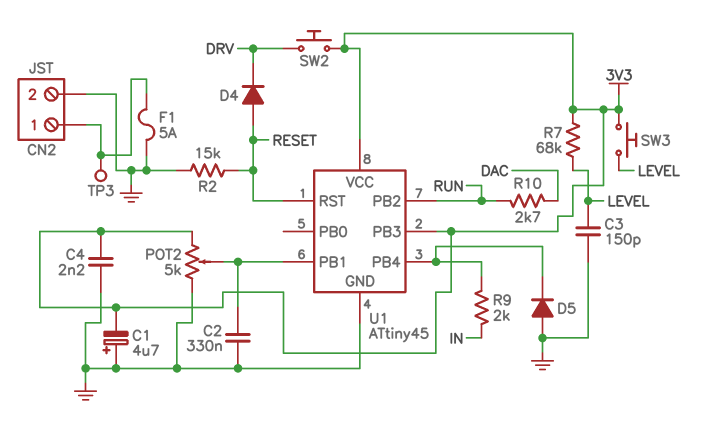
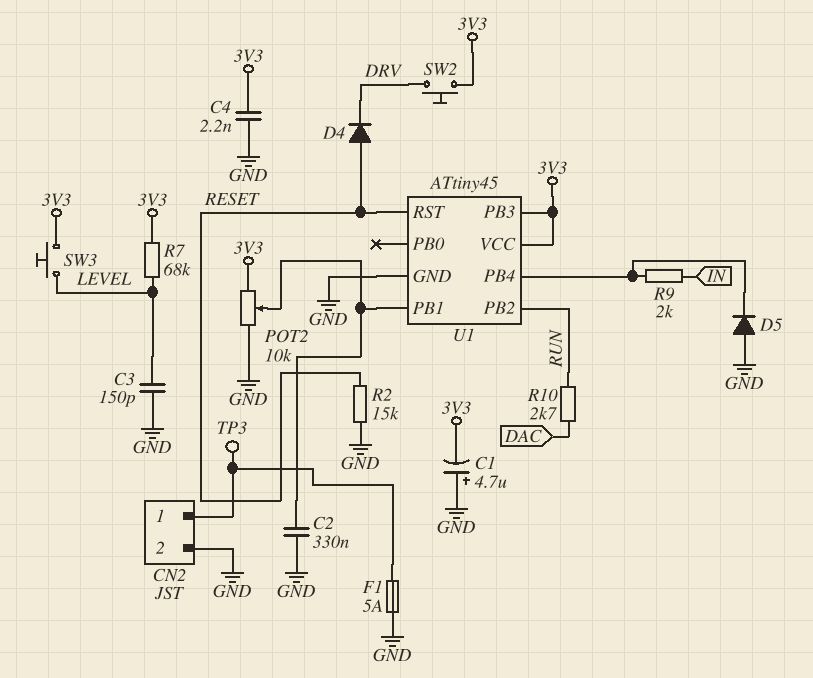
POT2: 5k (3V3, GND, wiper U1/PB1) -> 10k (3V3, GND, wiper U1/PB1)

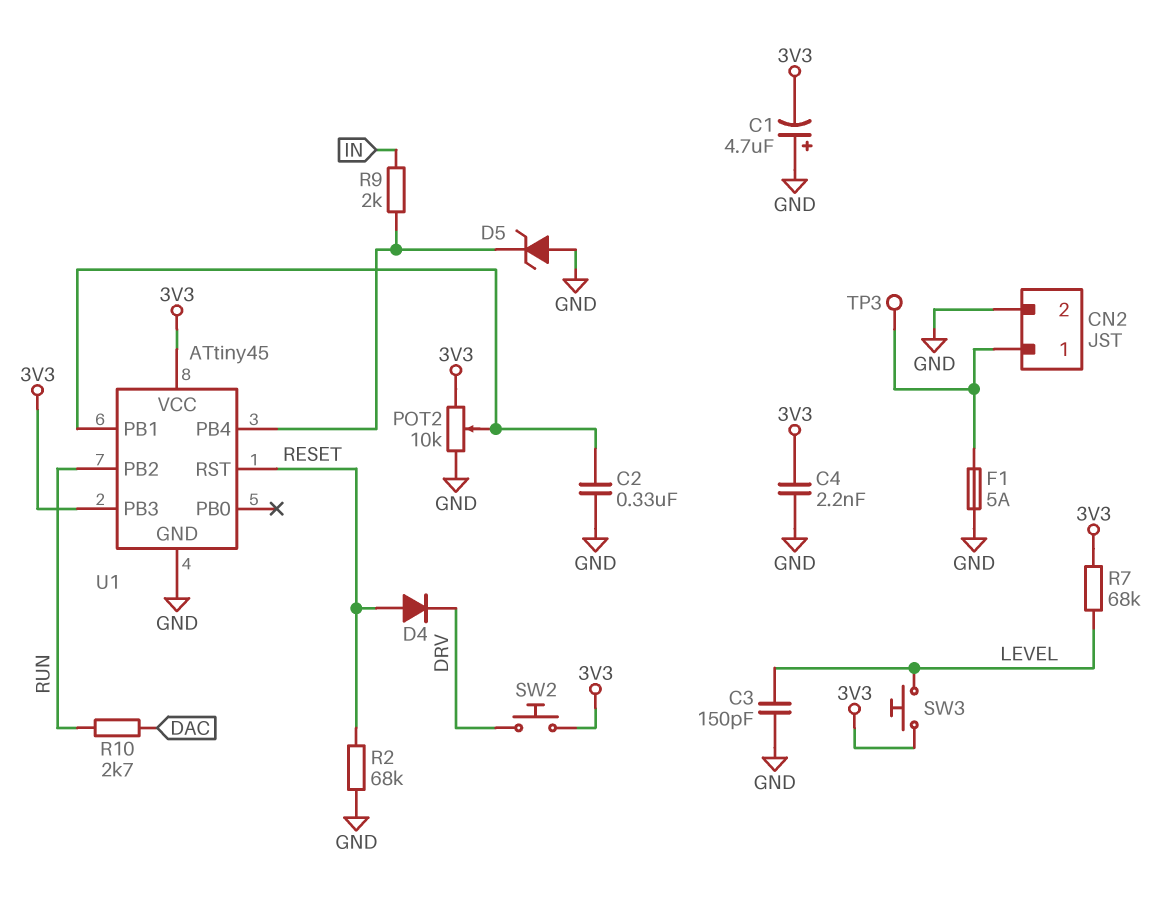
D5: diode (A GND, K U1/PB4) -> zener (A GND, K U1/PB4)
R2: 15k (GND, RESET) -> 68k (GND, RESET)

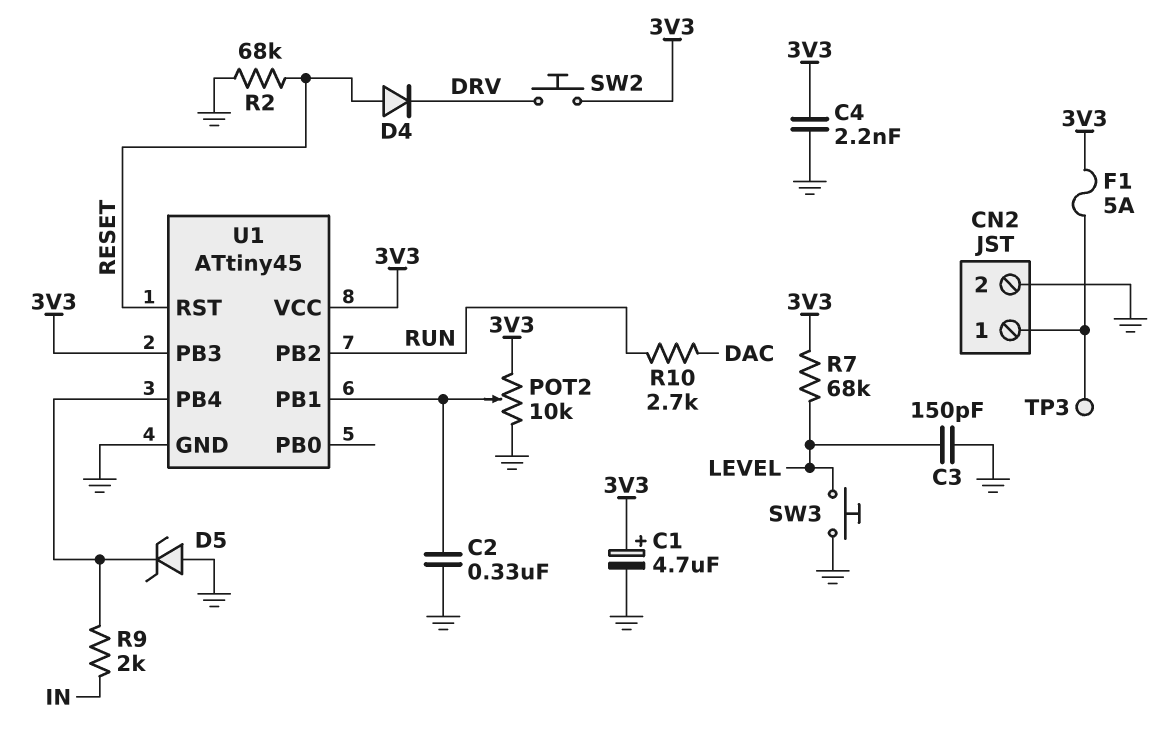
C1: 4.7uF (plus GND, minus 3V3) -> 4.7uF (plus 3V3, minus GND)
F1: 5A (CN2/1, GND) -> 5A (3V3, CN2/1)
SW3: button (3V3, LEVEL) -> button (GND, LEVEL)

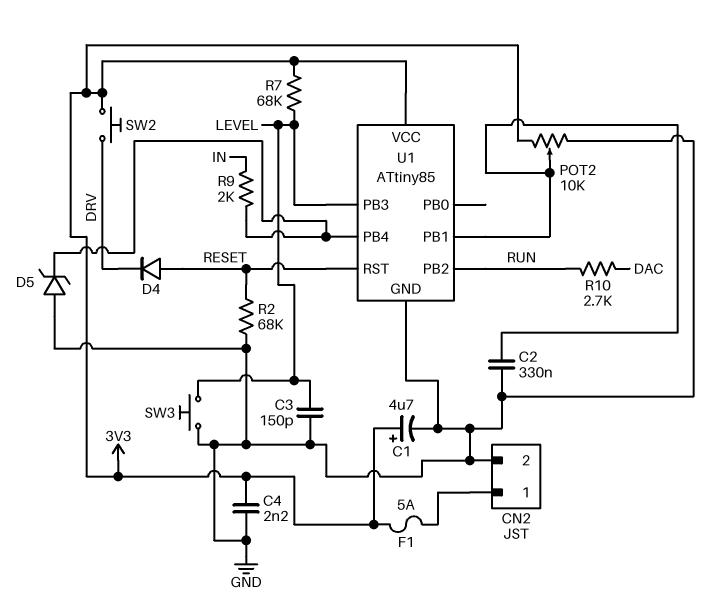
TP3: test point (CN2/1) -> none
U1: ATtiny45 -> ATtiny85
U1 pin PB3: 3V3 -> LEVEL

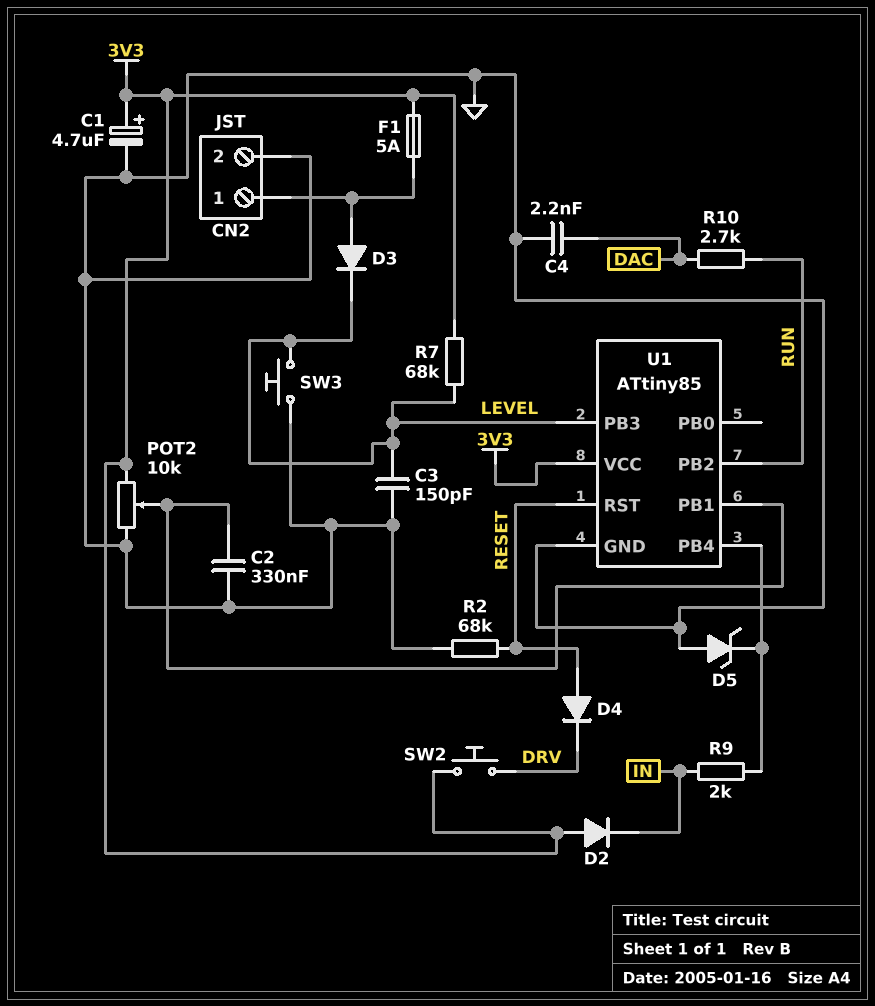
C4: 2.2nF (3V3, GND) -> 2.2nF (DAC, GND)
D2: none -> diode (A 3V3, K IN)
D3: none -> diode (A CN2/1, K LEVEL)

